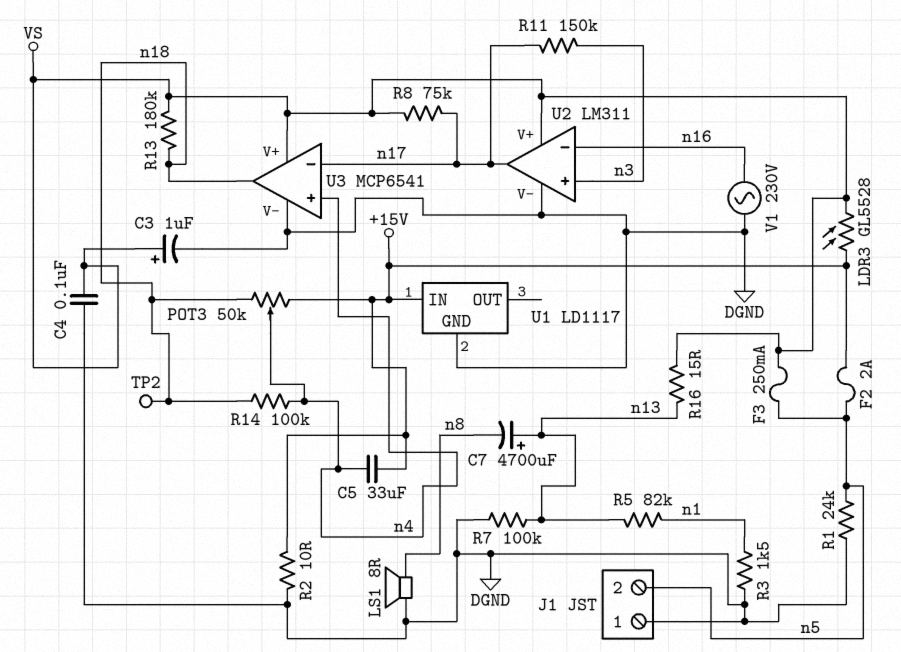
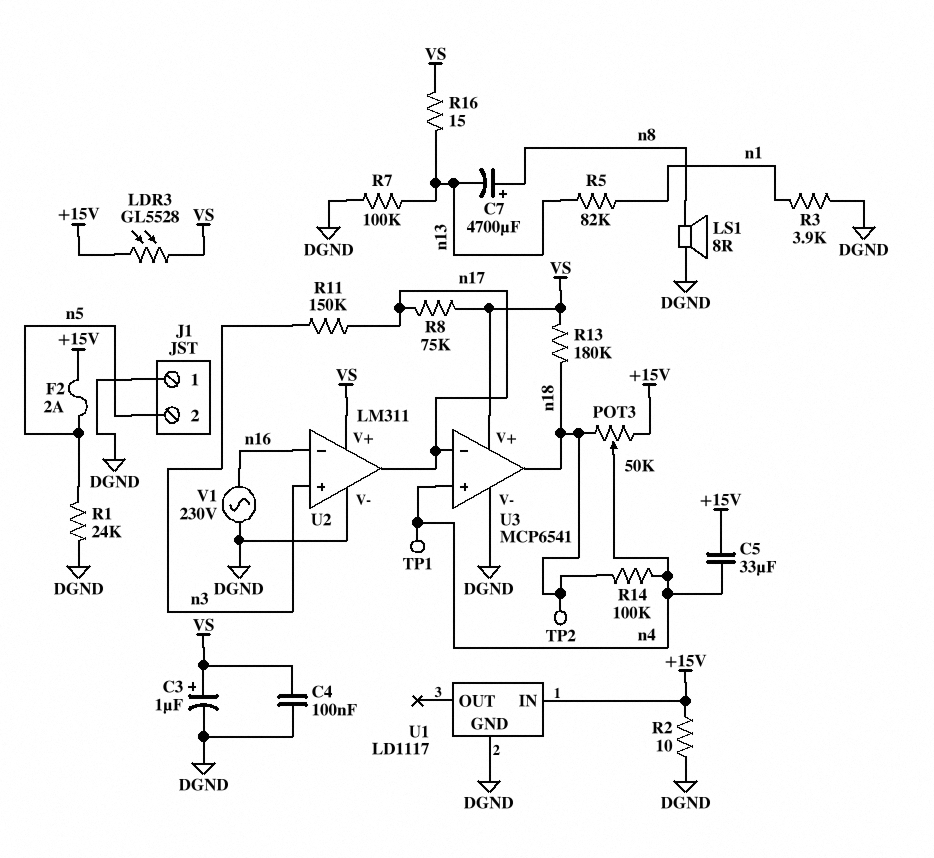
C7: 4700uF (plus n13, minus n8) -> 4700uF (plus n8, minus n13)
F3: 250mA (VS, n5) -> none
R3: 1.5k (DGND, n1) -> 3.9k (DGND, n1)
TP1: none -> test point (n4)

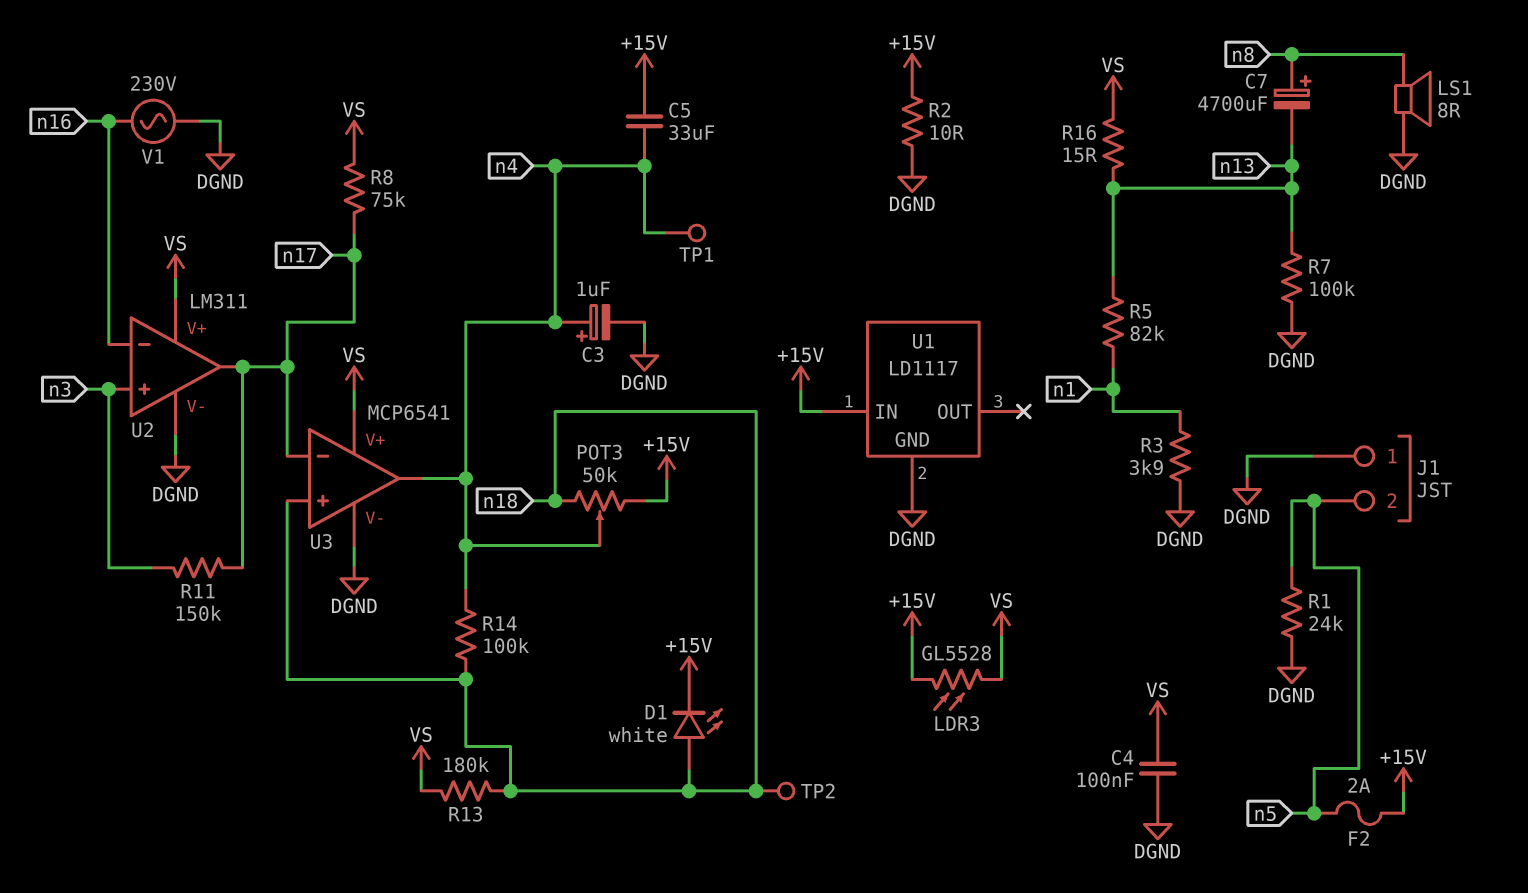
C3: 1uF (plus VS, minus DGND) -> 1uF (plus n4, minus DGND)
D1: none -> LED white (A n18, K +15V)
U3 pin in+: n4 -> n18
U3 pin out: n18 -> n4

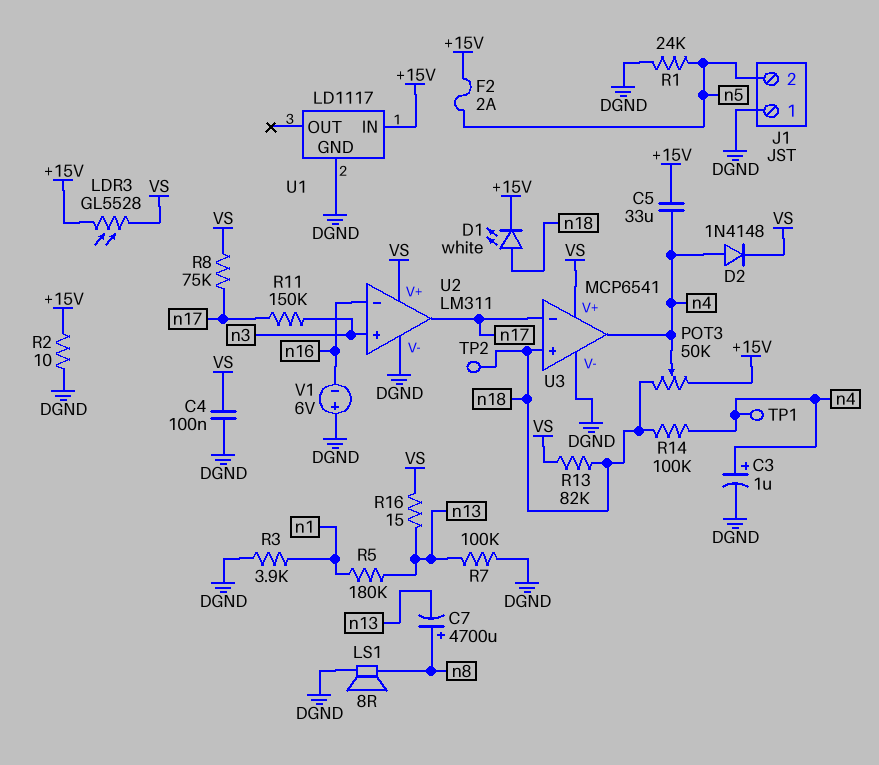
D2: none -> diode 1N4148 (A n4, K VS)
R5: 82k (n1, n13) -> 180k (n1, n13)
R13: 180k (VS, n18) -> 82k (VS, n18)
V1: AC 230V (DGND, n16) -> 6V (plus DGND, minus n16)

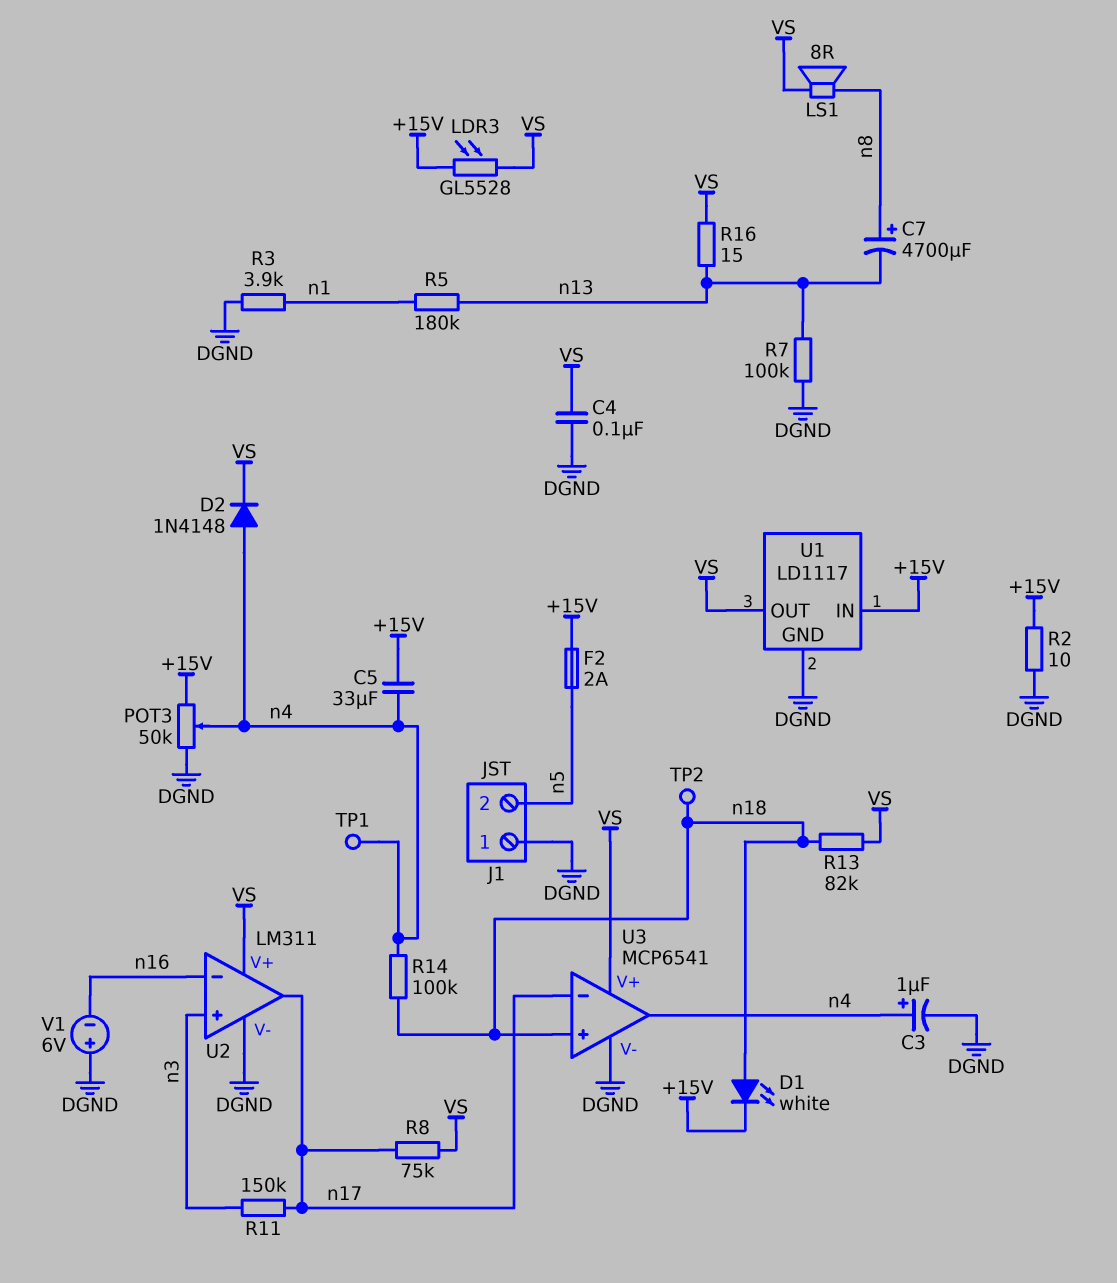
LS1: speaker 8R (DGND, n8) -> speaker 8R (VS, n8)
POT3: 50k (+15V, n18, wiper n4) -> 50k (+15V, DGND, wiper n4)
R1: 24k (DGND, n5) -> none
U1 pin OUT: none -> VS

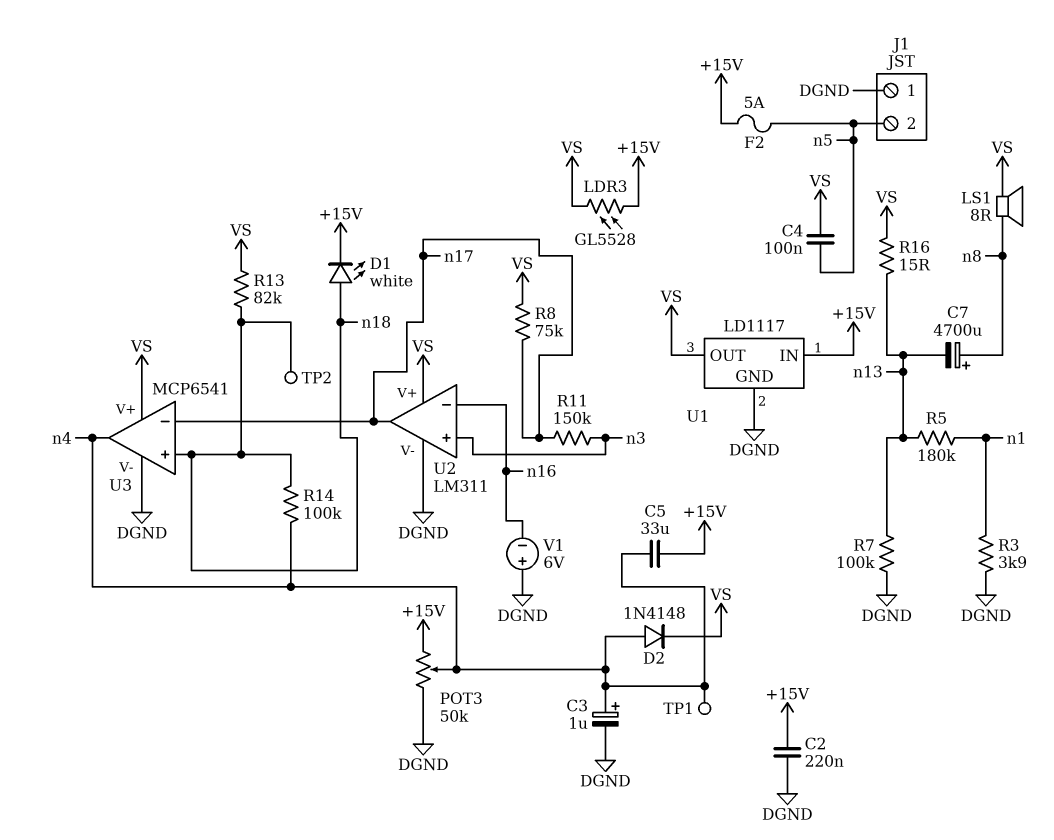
C2: none -> 220nF (+15V, DGND)
C4: 100nF (DGND, VS) -> 100nF (VS, n5)
F2: 2A (+15V, n5) -> 5A (+15V, n5)
R2: 10 (+15V, DGND) -> none

